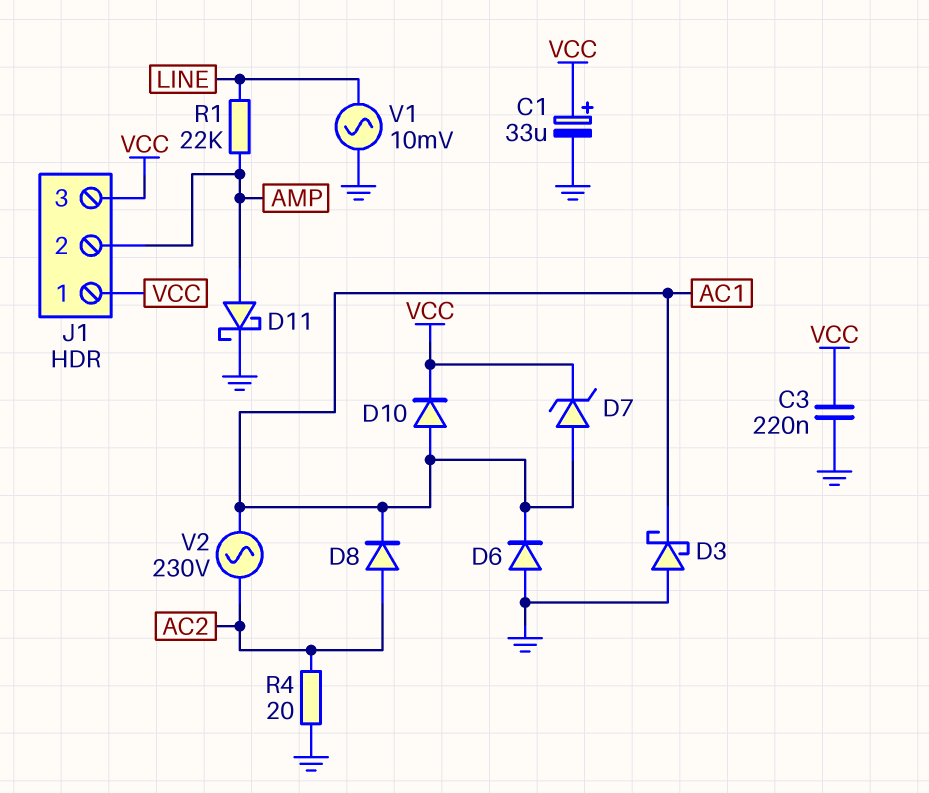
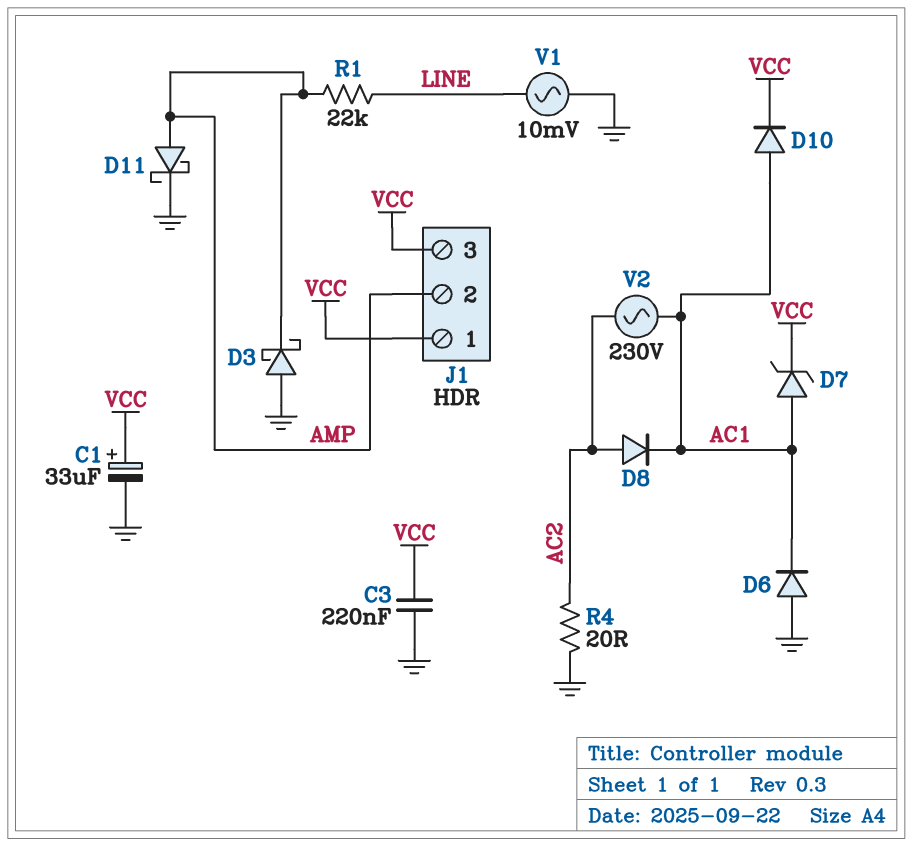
D3: schottky (A GND, K AC1) -> schottky (A GND, K AMP)

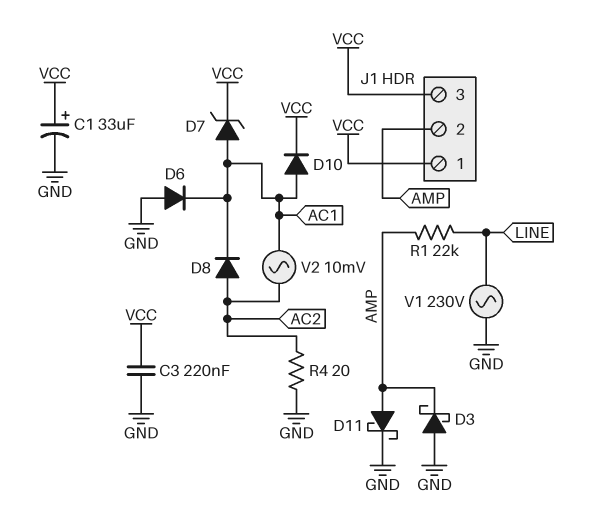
V1: AC 10mV (GND, LINE) -> AC 230V (GND, LINE)
V2: AC 230V (AC1, AC2) -> AC 10mV (AC1, AC2)

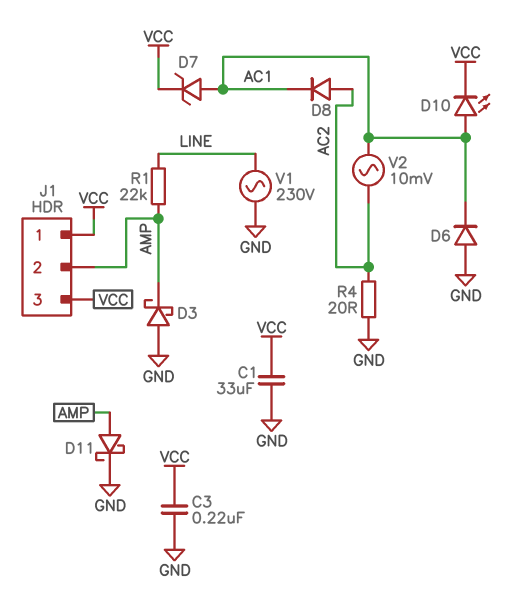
C1: 33uF (plus VCC, minus GND) -> 33uF (GND, VCC)
D10: diode (A AC1, K VCC) -> LED (A AC1, K VCC)

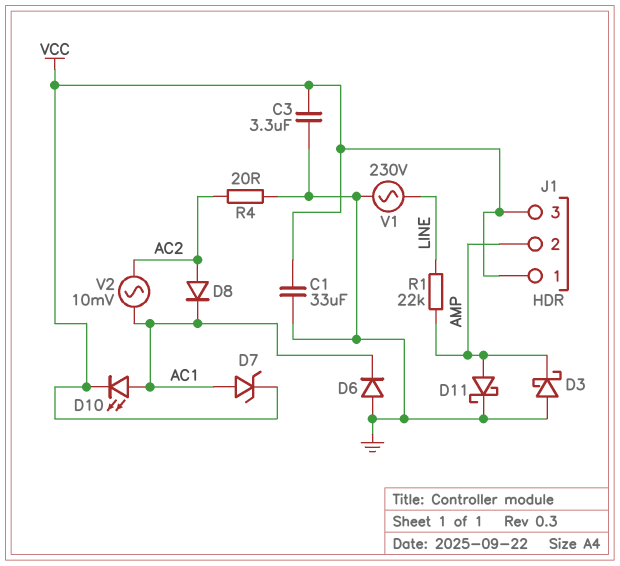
C3: 220nF (GND, VCC) -> 3.3uF (GND, VCC)

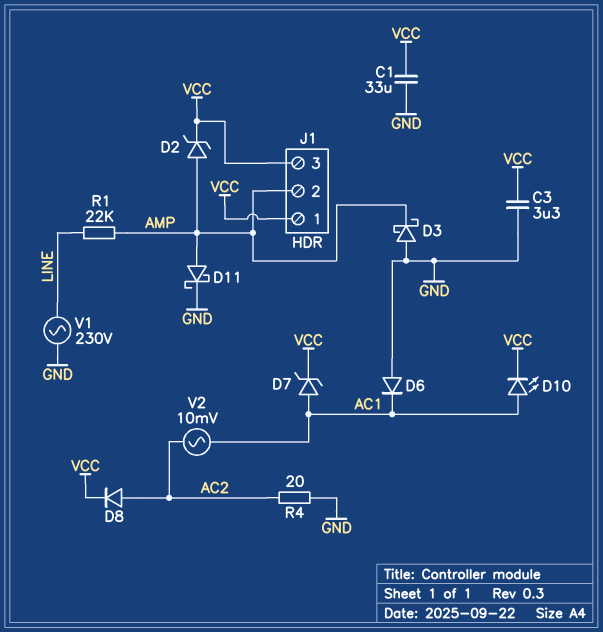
D2: none -> zener (A AMP, K VCC)
D8: diode (A AC2, K AC1) -> diode (A AC2, K VCC)

